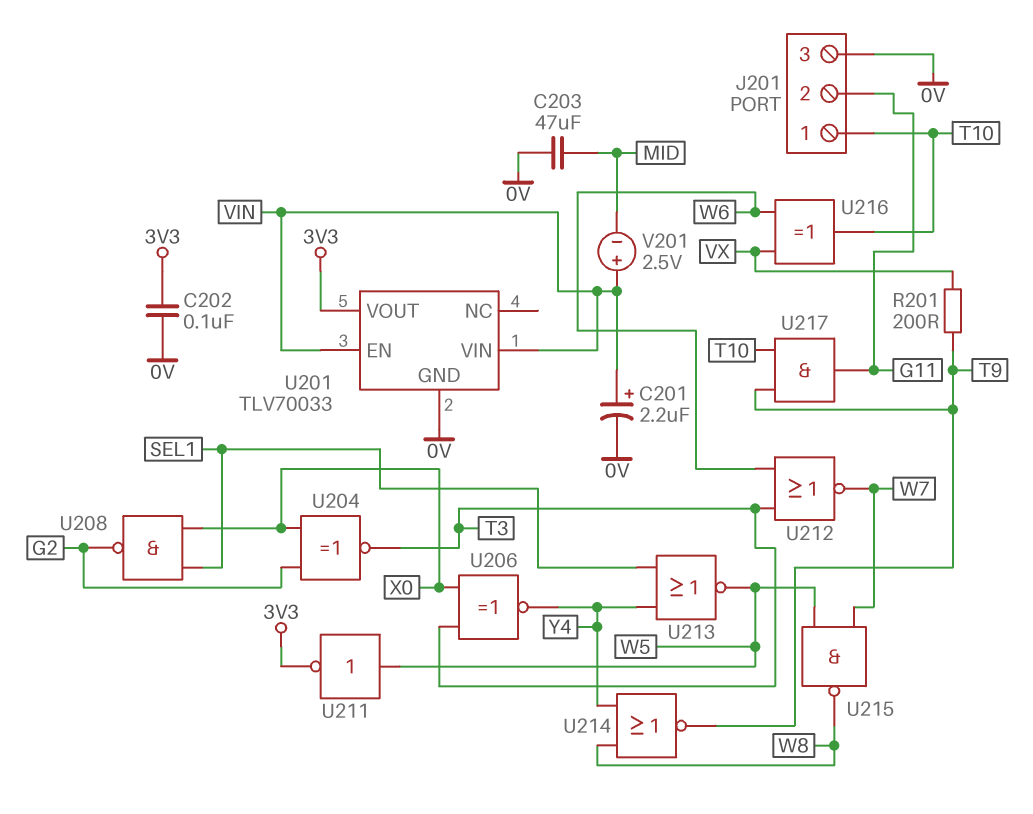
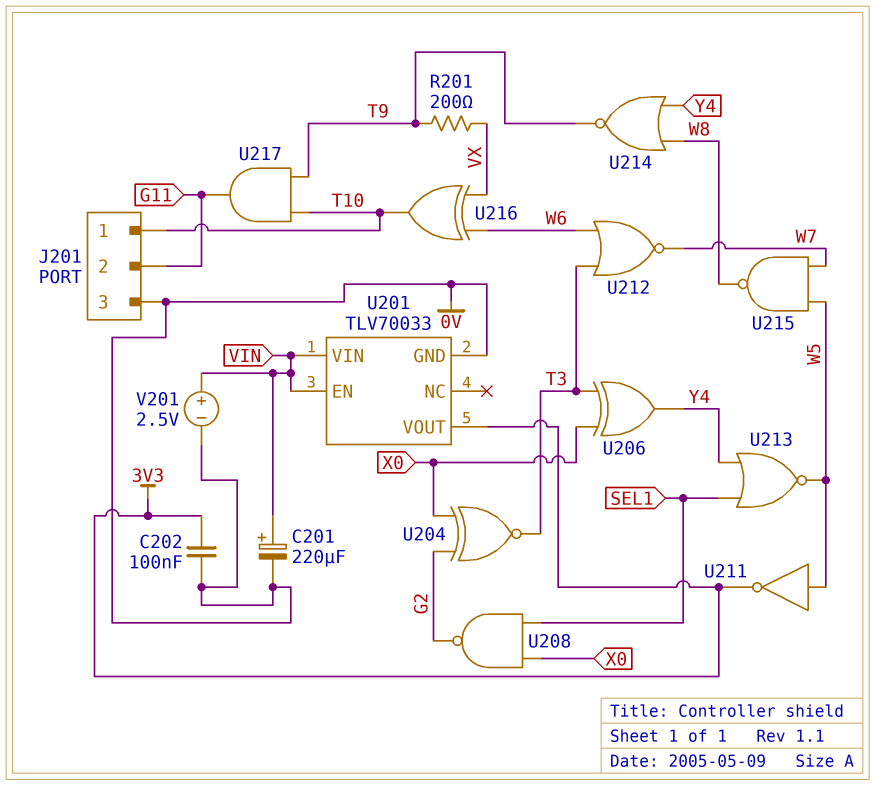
C201: 2.2uF (plus VIN, minus 0V) -> 220uF (plus VIN, minus 0V)
C203: 47uF (0V, MID) -> none
U206: XNOR (in T3, in X0, out Y4) -> XOR (in T3, in X0, out Y4)
V201: 2.5V (plus VIN, minus MID) -> 2.5V (plus VIN, minus 0V)

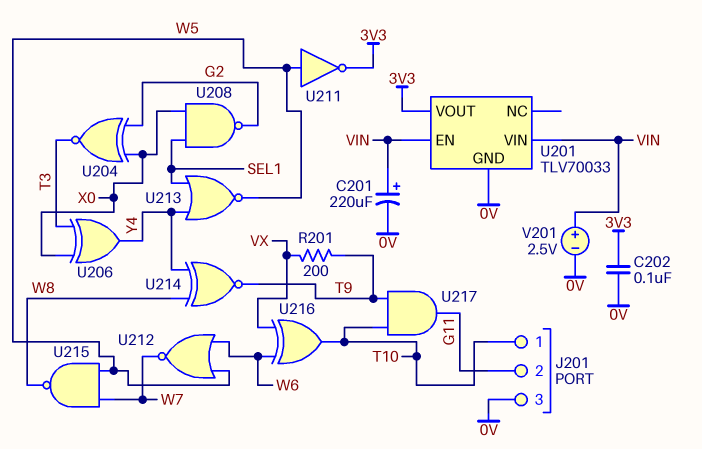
U212: NOR (in T3, in W6, out W7) -> NOR (in W5, in W6, out W7)
U214: NOR (in W8, in Y4, out T9) -> XNOR (in W8, in Y4, out T9)

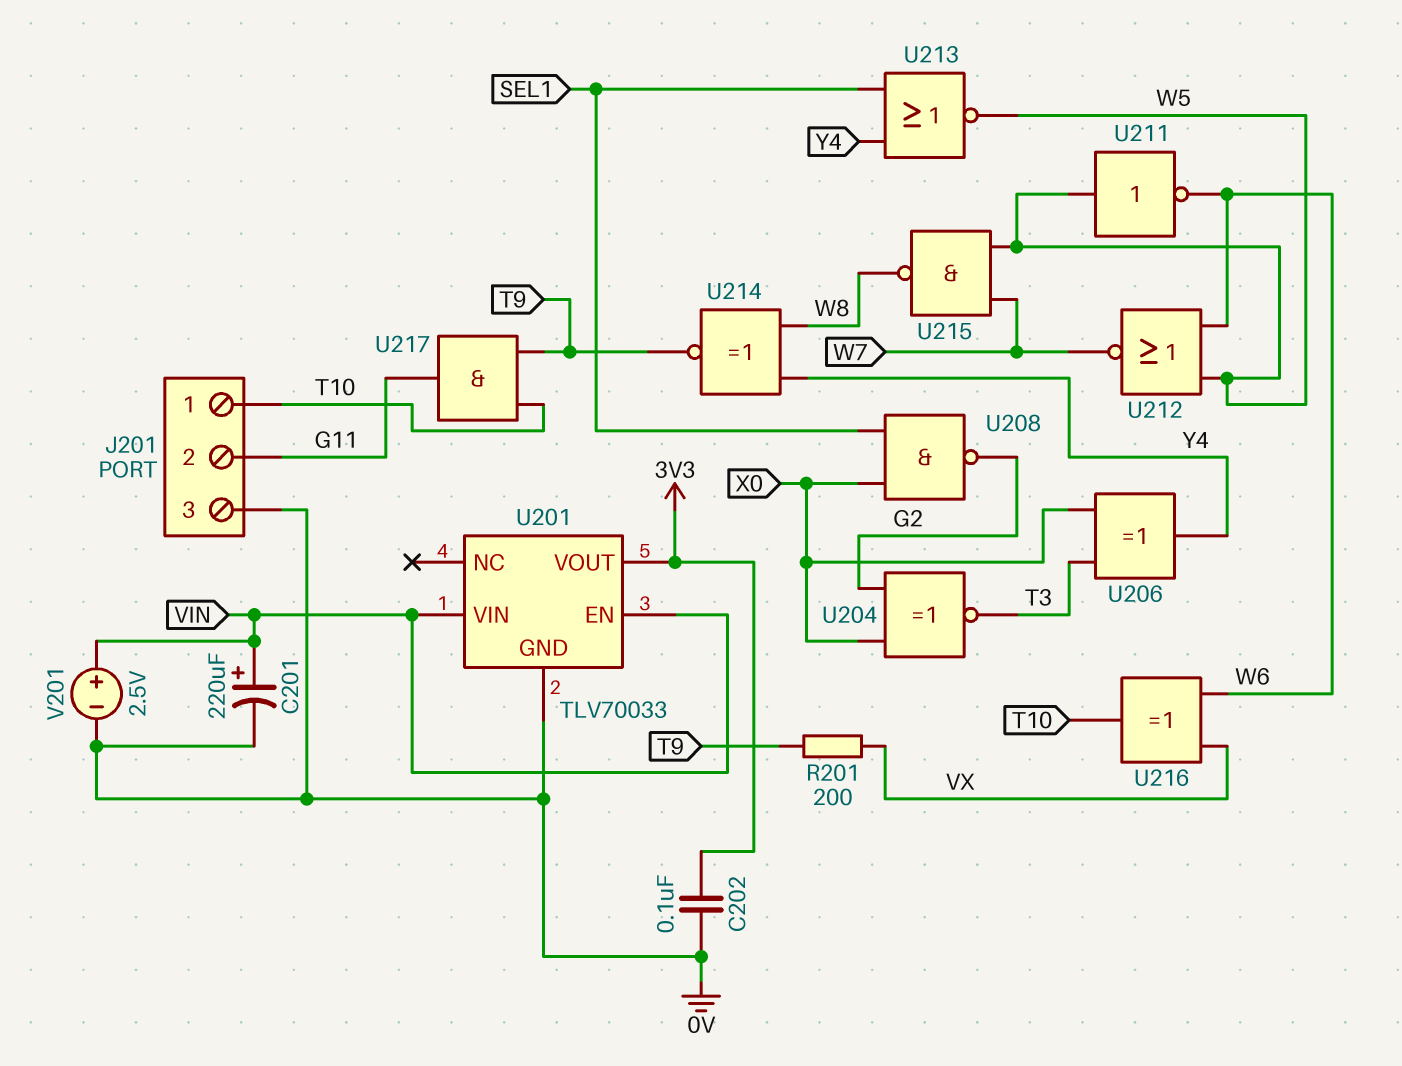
U211: NOT (in W5, out 3V3) -> NOT (in W5, out W6)

